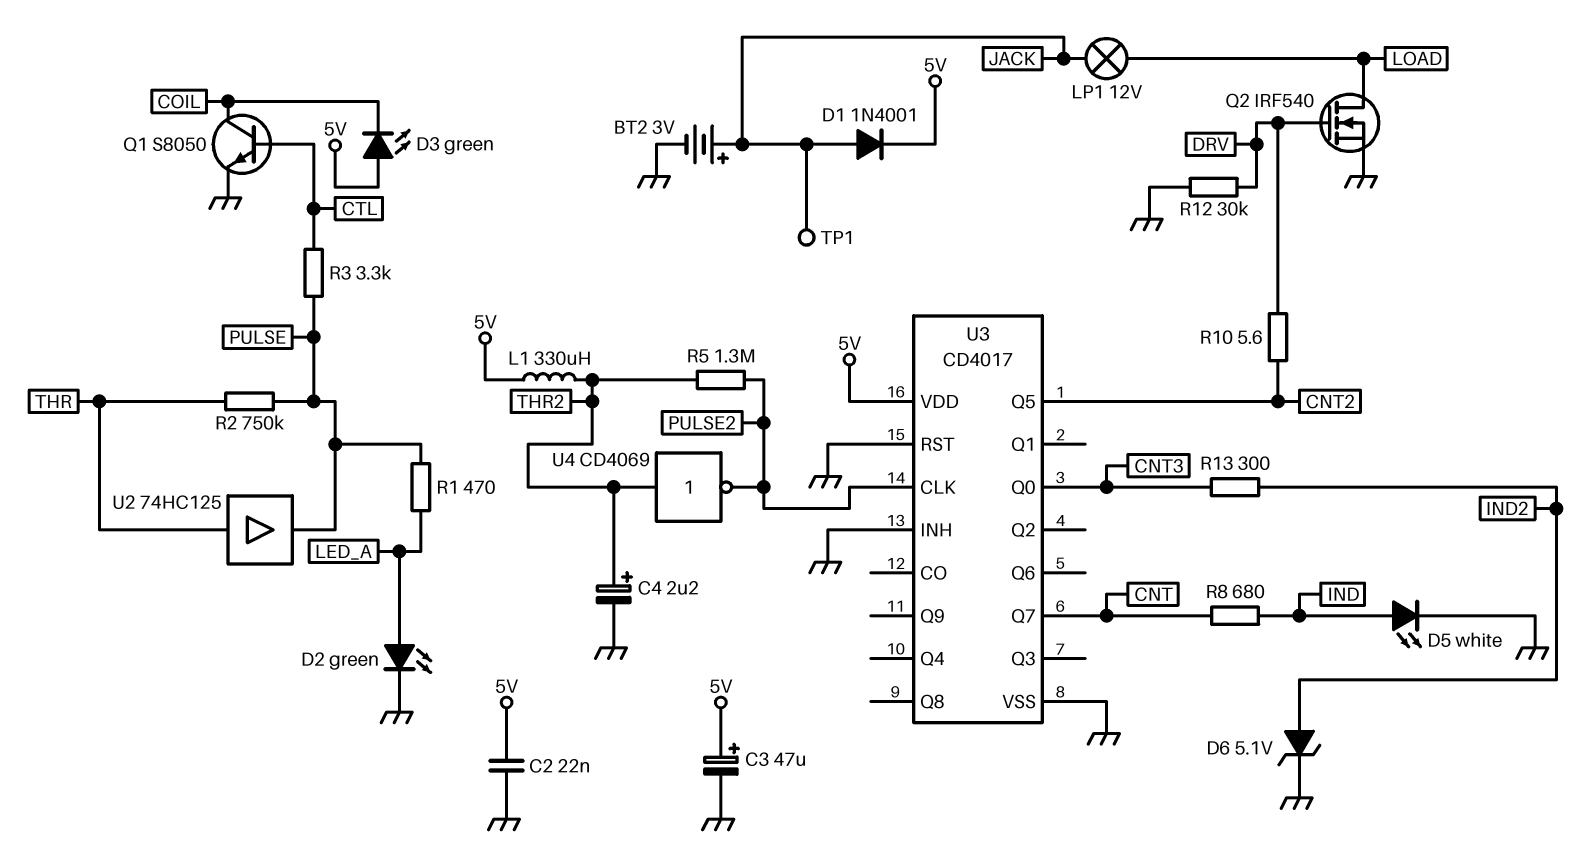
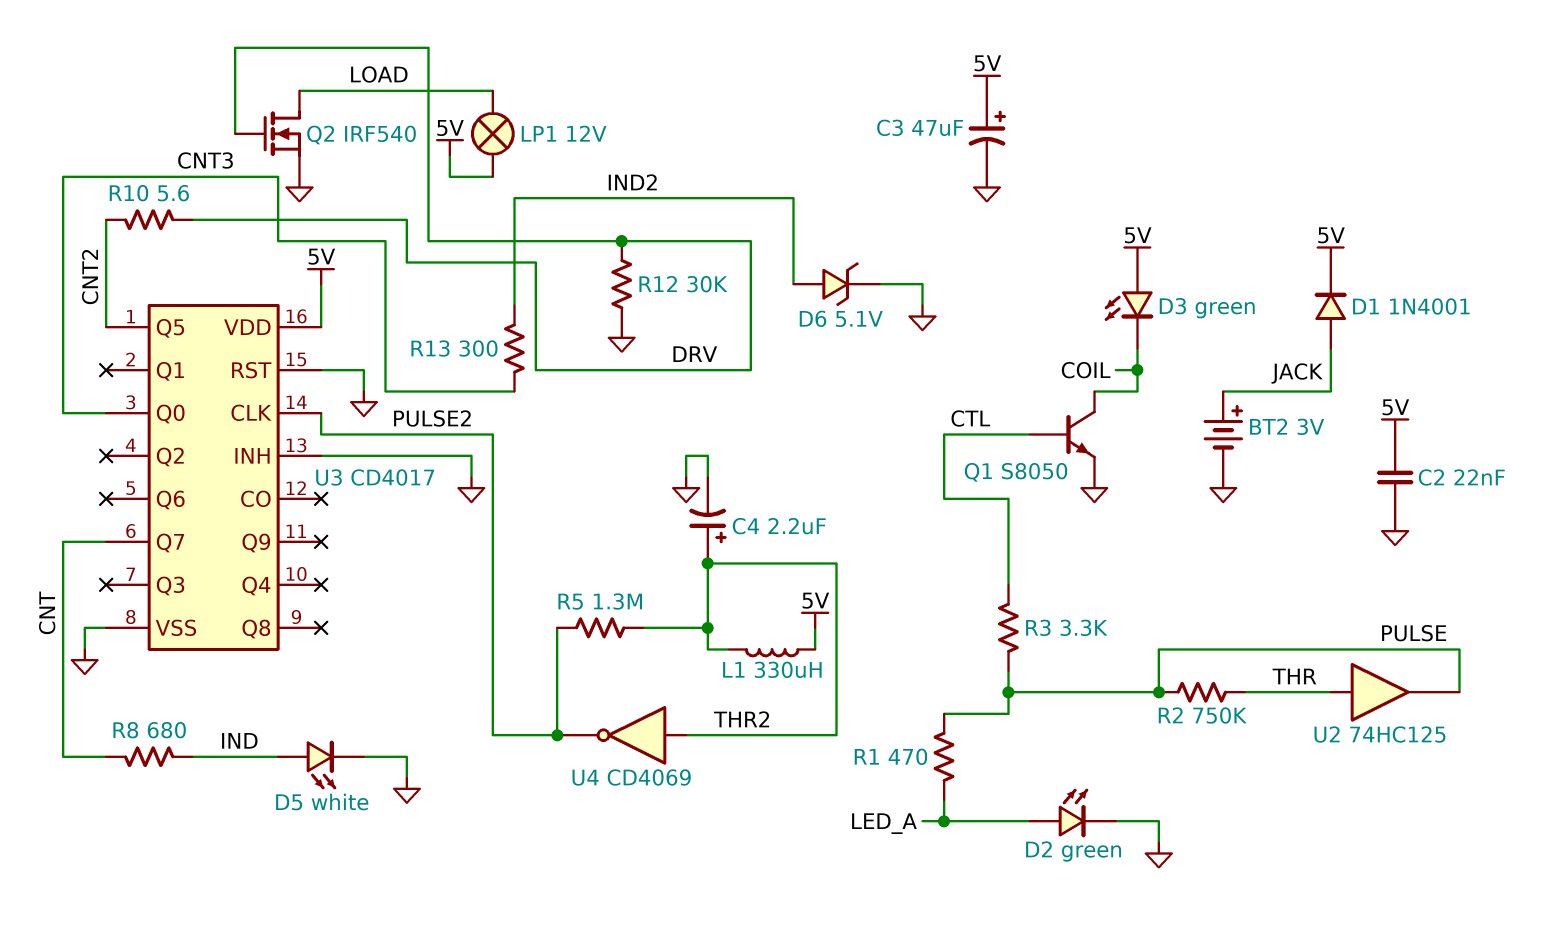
LP1: lamp 12V (JACK, LOAD) -> lamp 12V (5V, LOAD)
TP1: test point (JACK) -> none

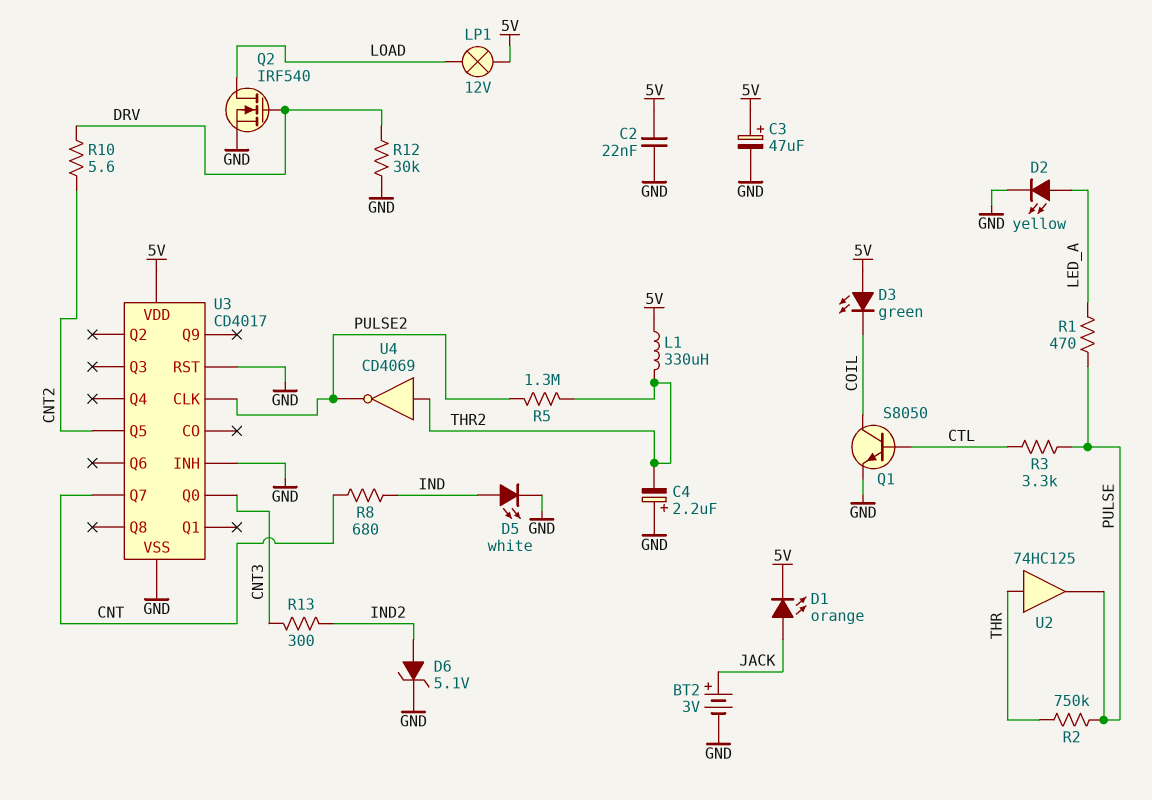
C4: 2.2uF (plus THR2, minus GND) -> 2.2uF (plus GND, minus THR2)
D1: diode 1N4001 (A JACK, K 5V) -> LED orange (A JACK, K 5V)
D2: LED green (A LED_A, K GND) -> LED yellow (A LED_A, K GND)

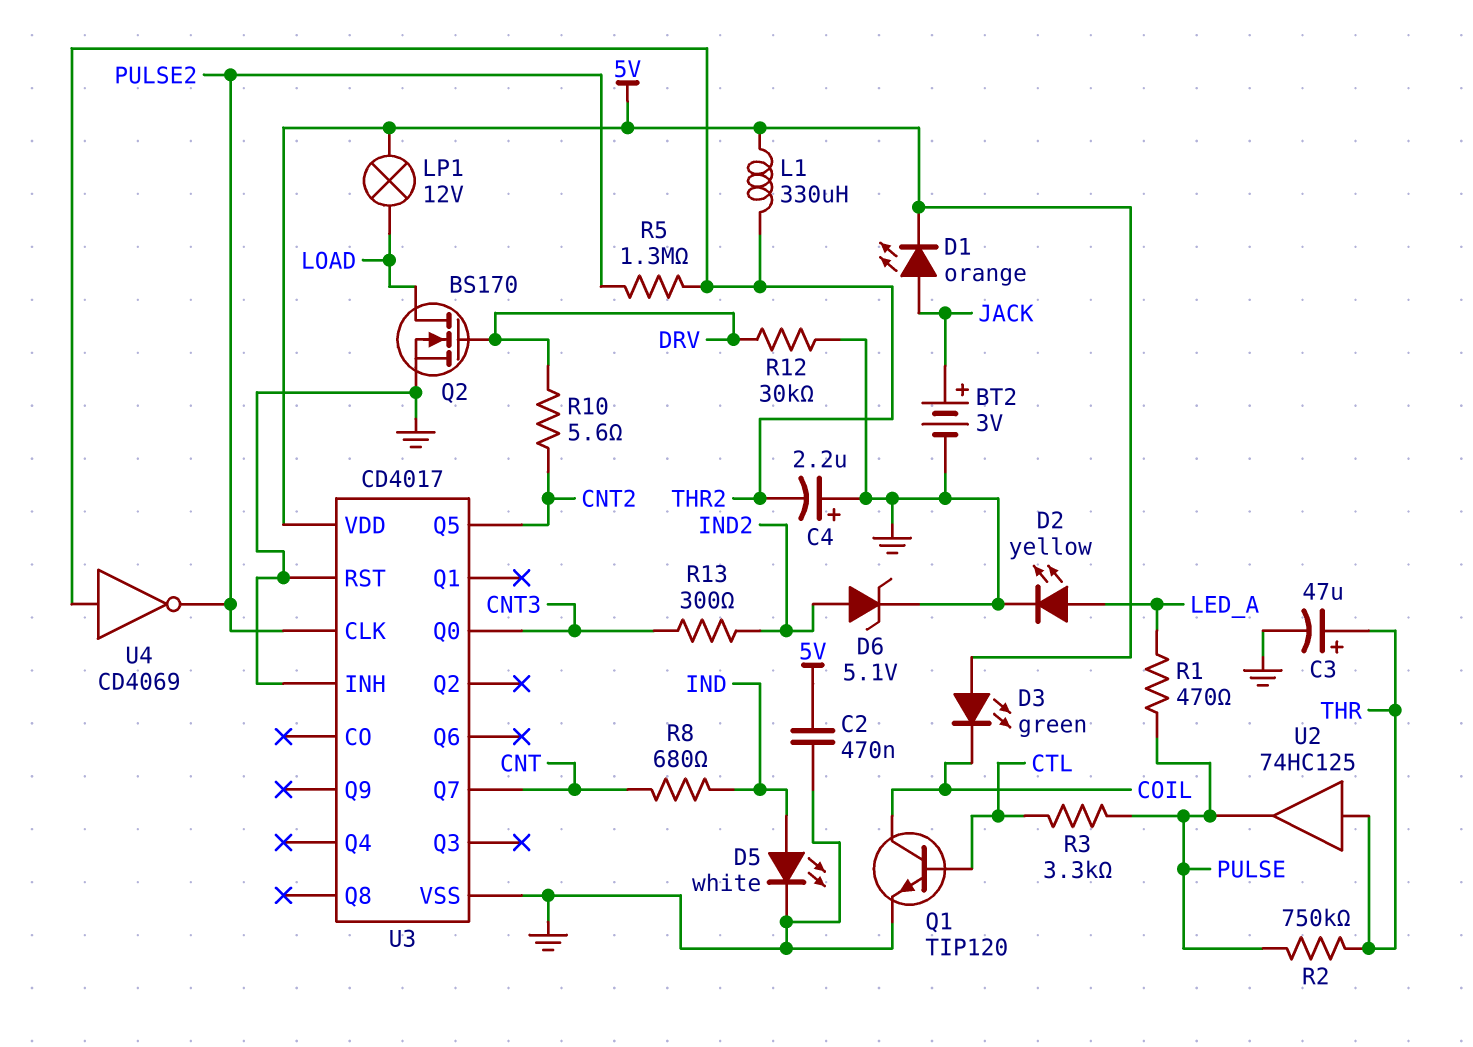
C2: 22nF (5V, GND) -> 470nF (5V, GND)
C3: 47uF (plus 5V, minus GND) -> 47uF (plus THR, minus GND)
Q1: NPN S8050 (B CTL, C COIL, E GND) -> NPN TIP120 (B CTL, C COIL, E GND)
Q2: NMOS IRF540 (G DRV, D LOAD, S GND) -> NMOS BS170 (G DRV, D LOAD, S GND)

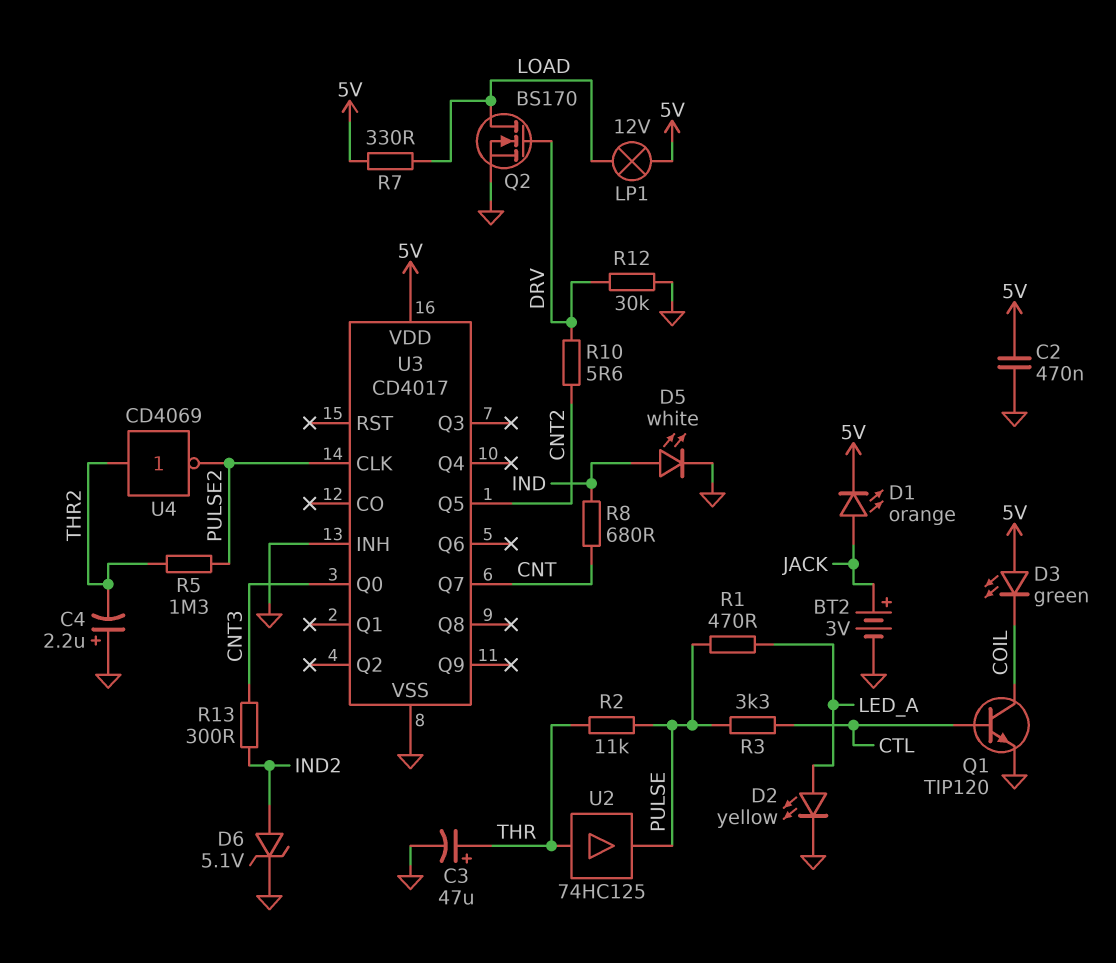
L1: 330uH (5V, THR2) -> none
R2: 750k (PULSE, THR) -> 11k (PULSE, THR)
R7: none -> 330 (5V, LOAD)
U3 pin RST: GND -> none

